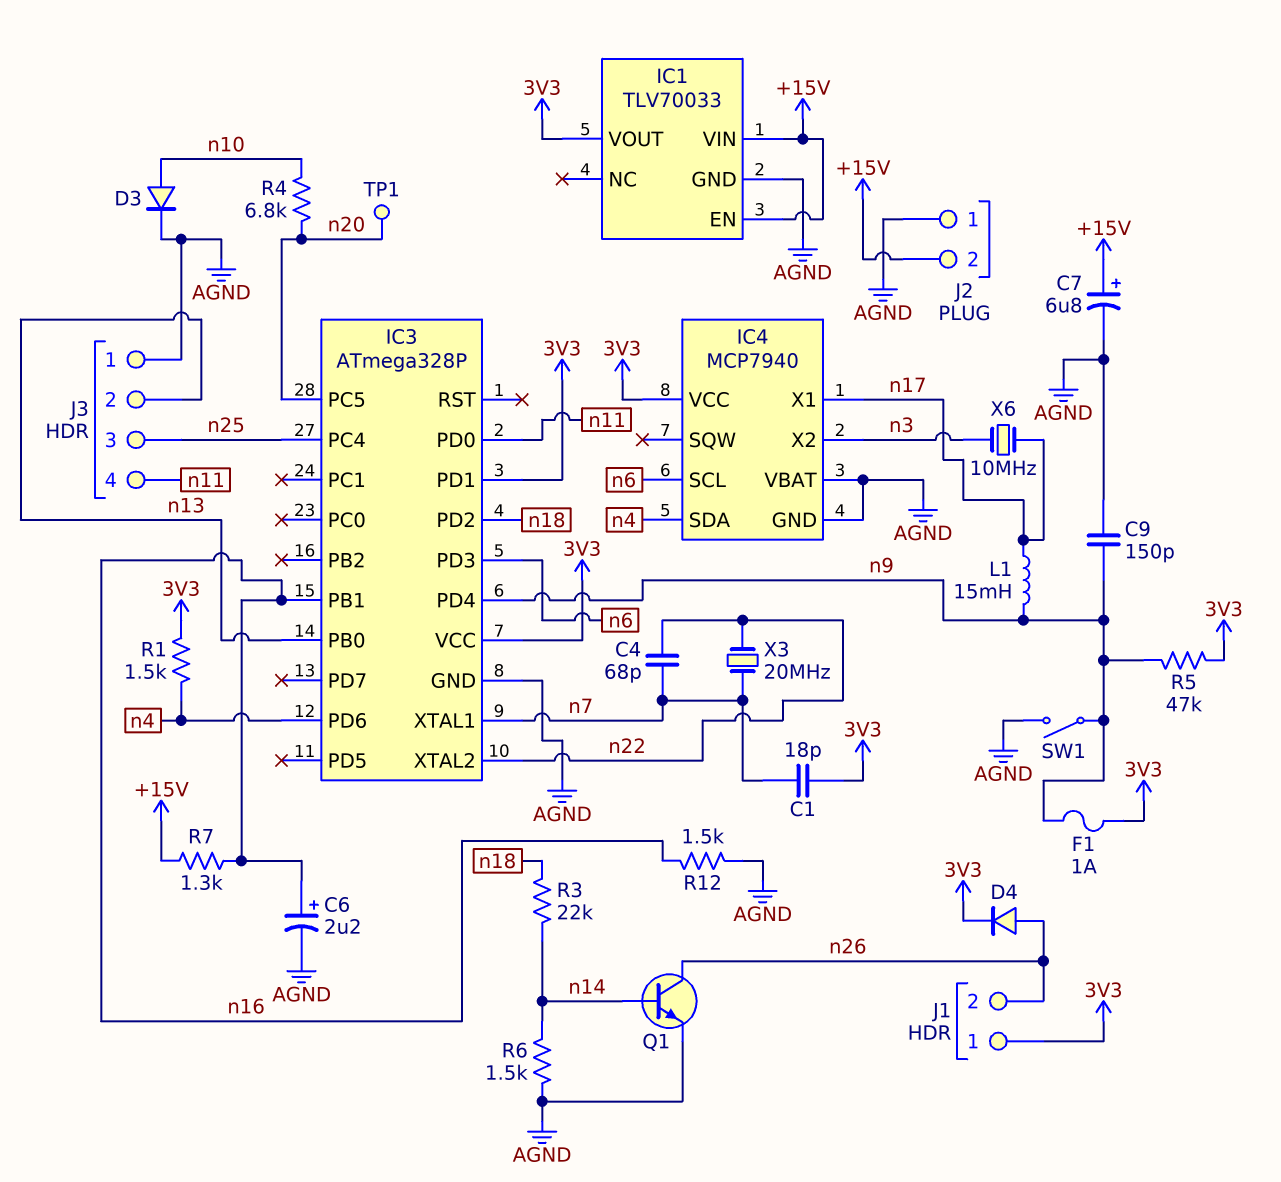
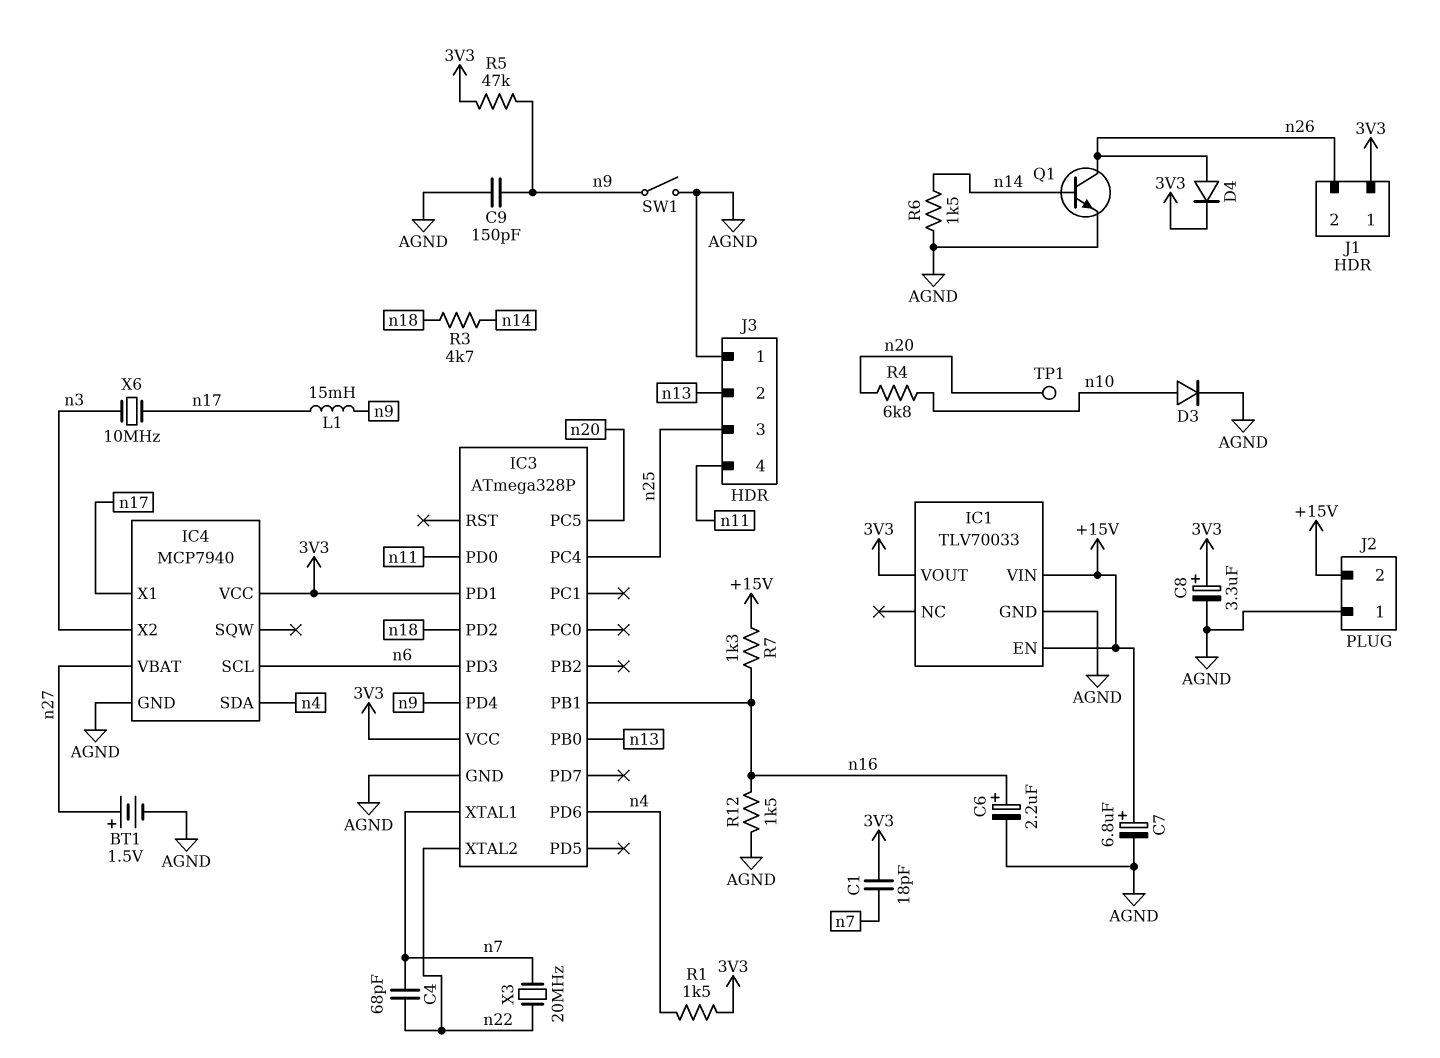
BT1: none -> 1.5V (plus n27, minus AGND)
C8: none -> 3.3uF (plus 3V3, minus AGND)
F1: 1A (3V3, n9) -> none
IC4 pin VBAT: AGND -> n27
R3: 22k (n14, n18) -> 4.7k (n14, n18)

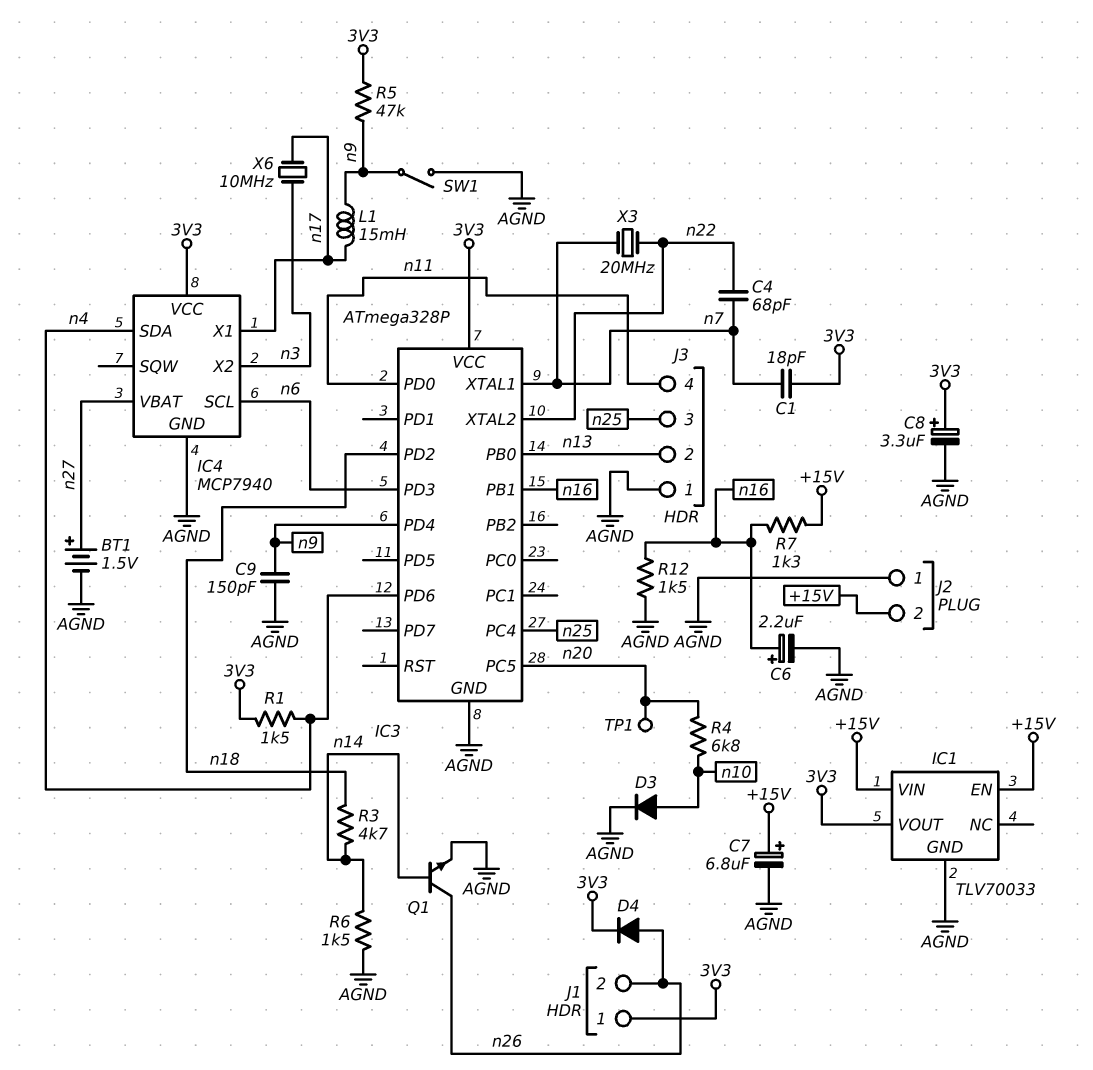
IC3 pin PD1: 3V3 -> none

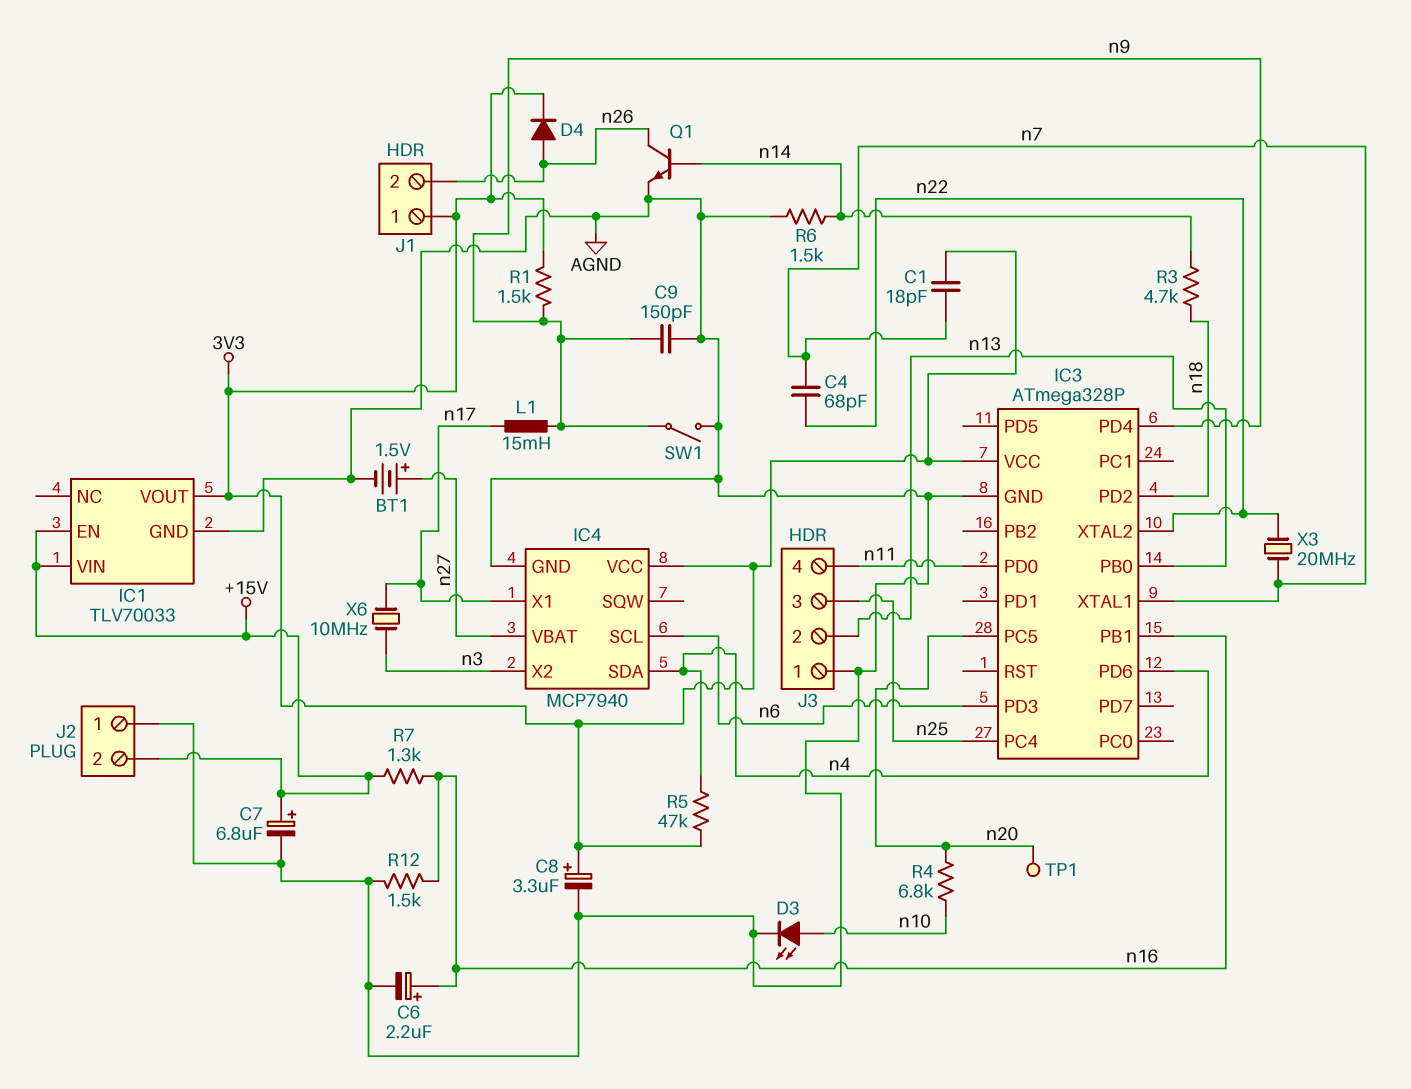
D3: diode (A n10, K AGND) -> LED (A n10, K AGND)
R1: 1.5k (3V3, n4) -> 1.5k (3V3, n9)
R5: 47k (3V3, n9) -> 47k (3V3, n4)

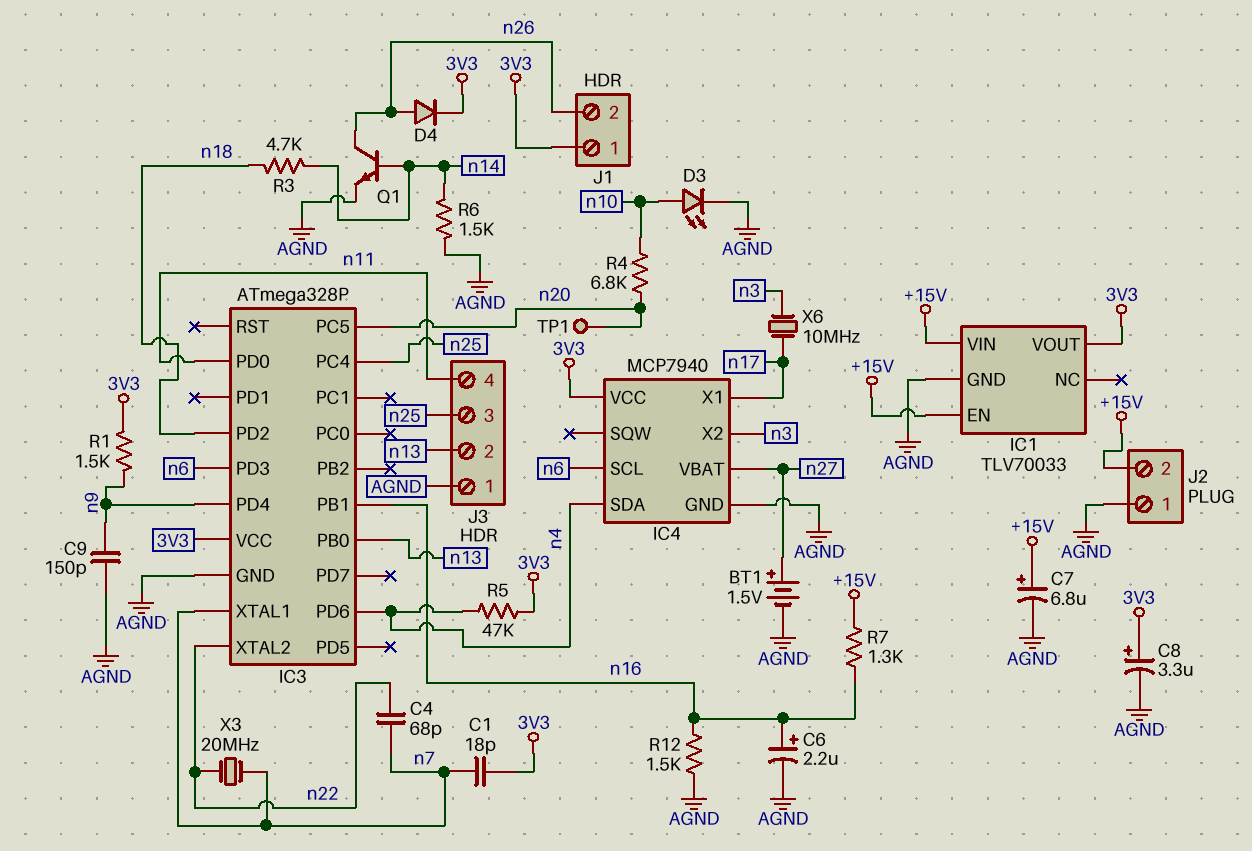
L1: 15mH (n9, n17) -> none
SW1: switch (AGND, n9) -> none

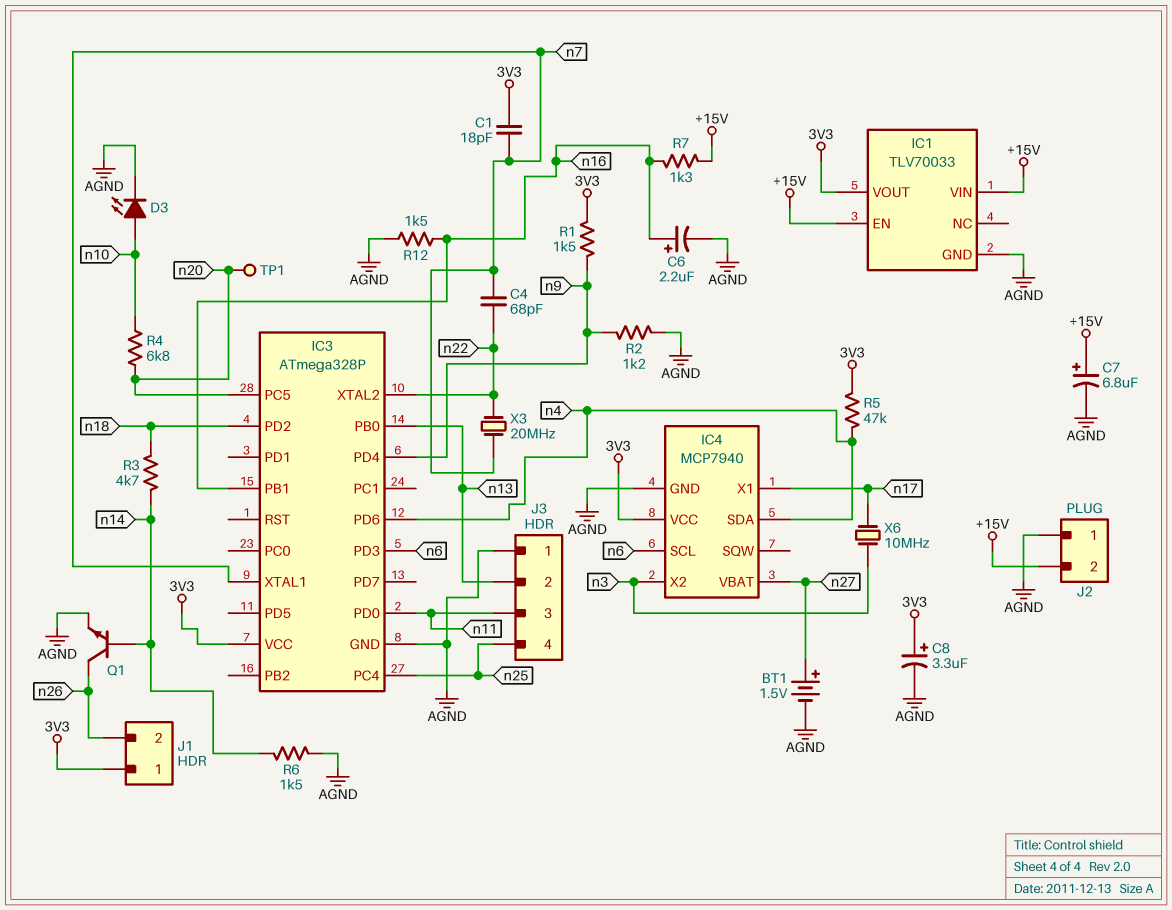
C9: 150pF (AGND, n9) -> none
D4: diode (A n26, K 3V3) -> none
J3 pin 3: n25 -> n11
J3 pin 4: n11 -> n25
R2: none -> 1.2k (AGND, n9)

